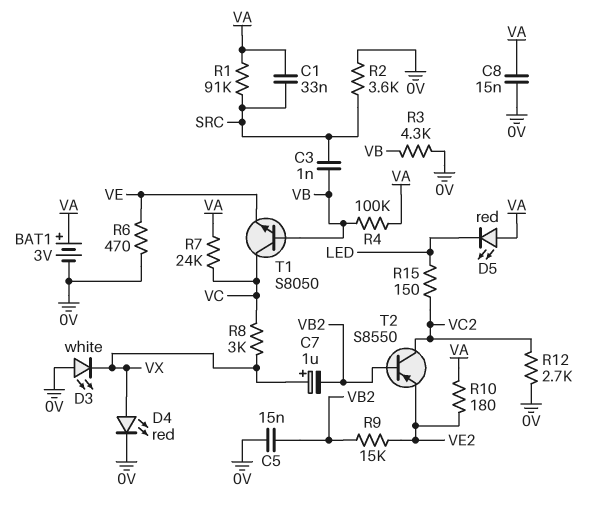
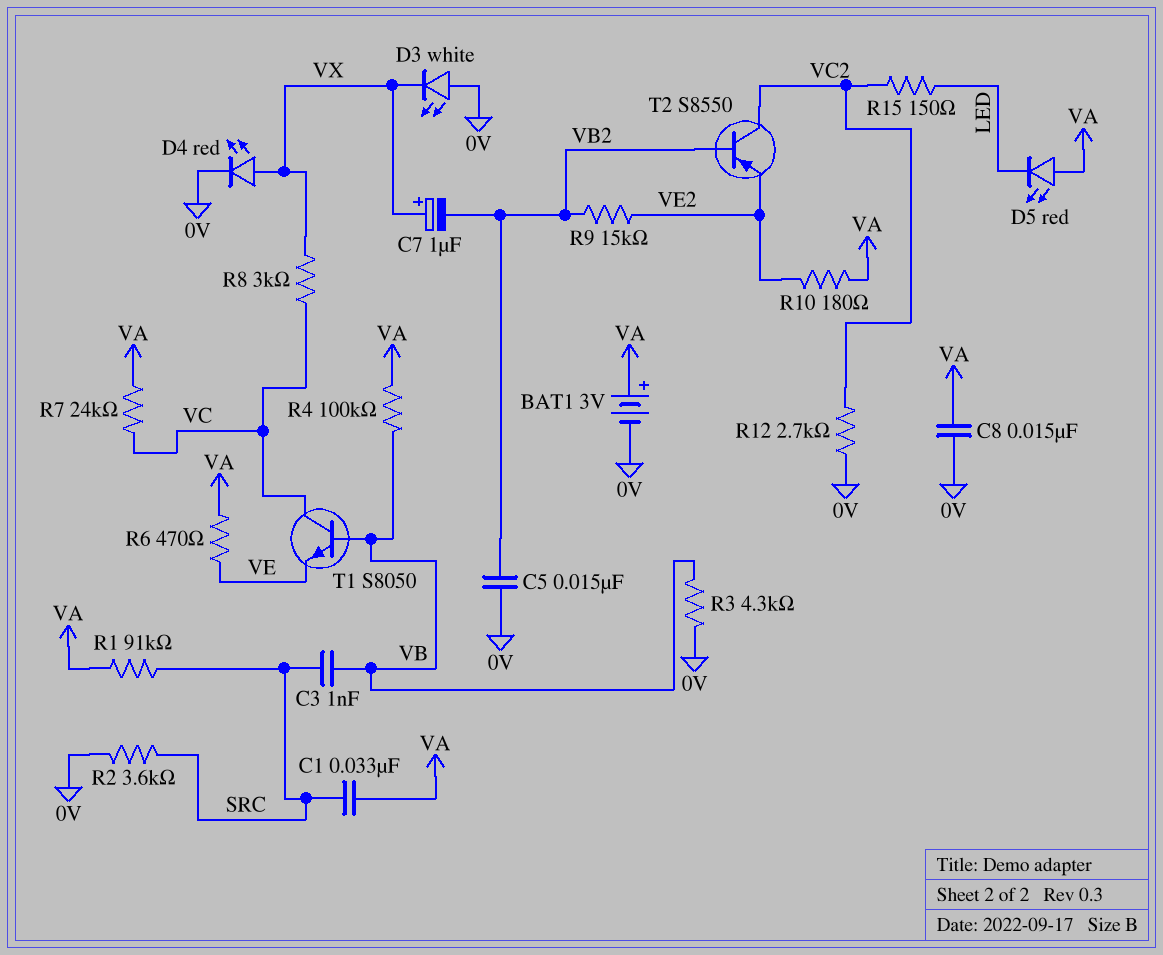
R6: 470 (0V, VE) -> 470 (VA, VE)

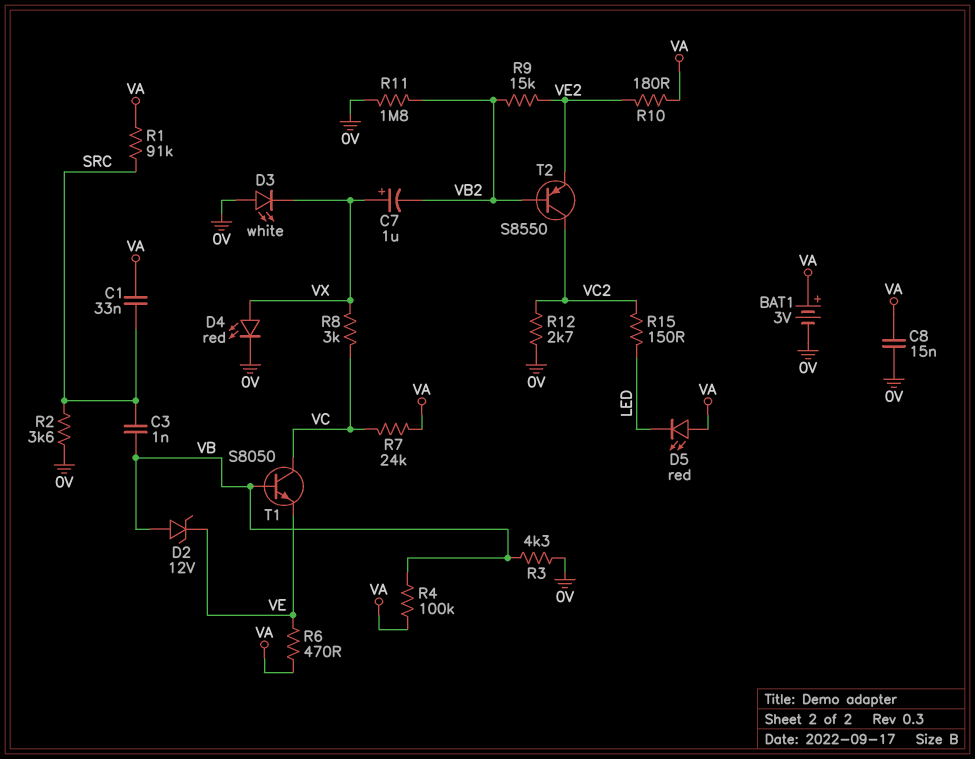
C5: 15nF (0V, VB2) -> none
D2: none -> zener 12V (A VB, K VE)
R11: none -> 1.8M (0V, VB2)

